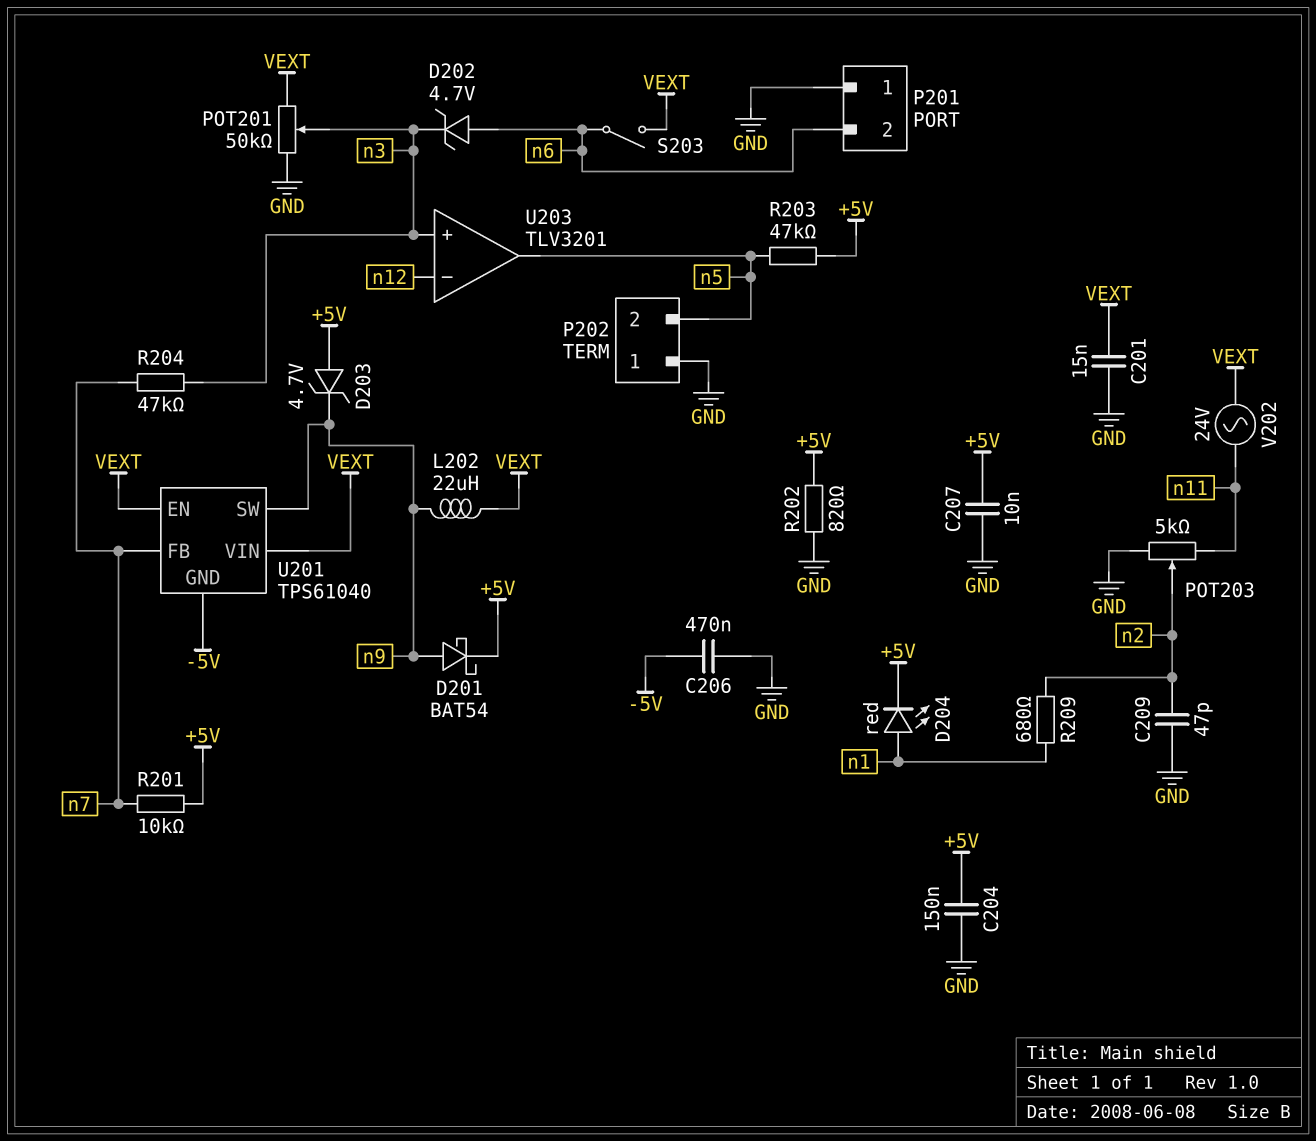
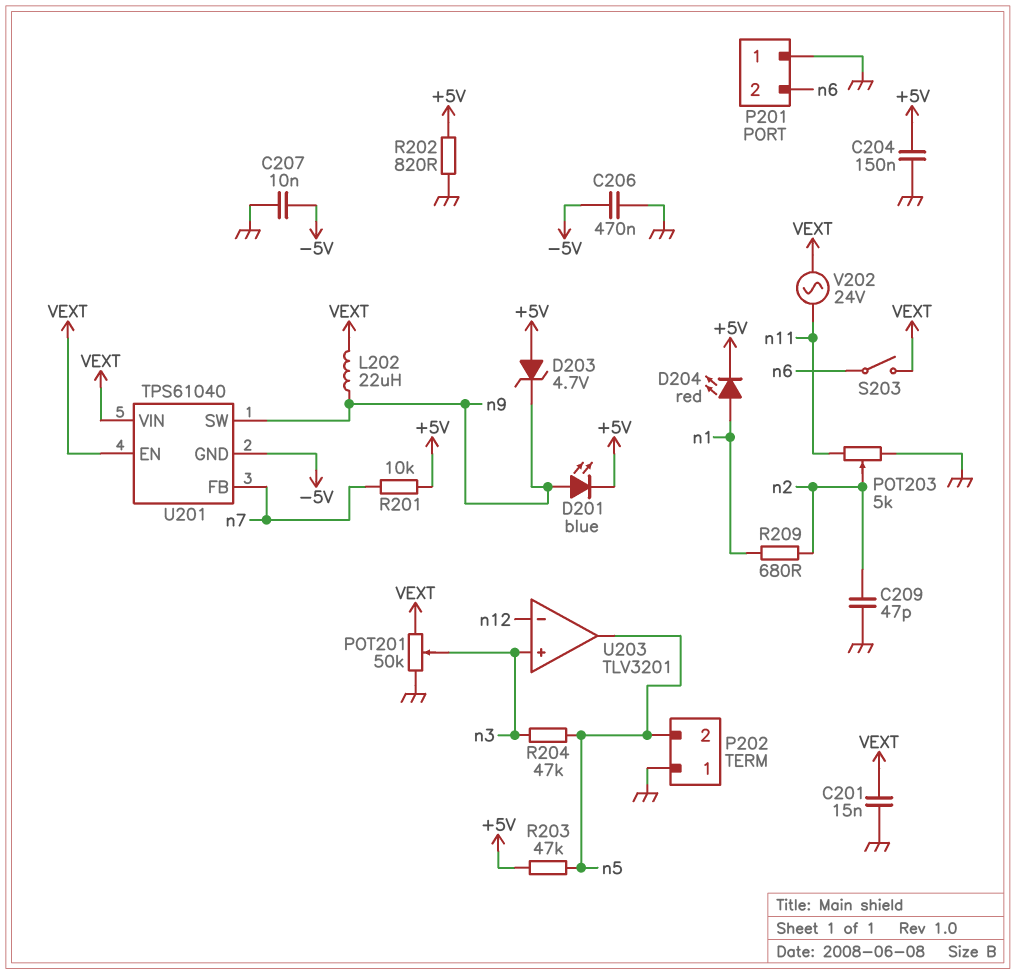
C207: 10nF (+5V, GND) -> 10nF (-5V, GND)
D201: schottky BAT54 (A n9, K +5V) -> LED blue (A n9, K +5V)
D202: zener 4.7V (A n6, K n3) -> none
R204: 47k (n3, n7) -> 47k (n3, n5)

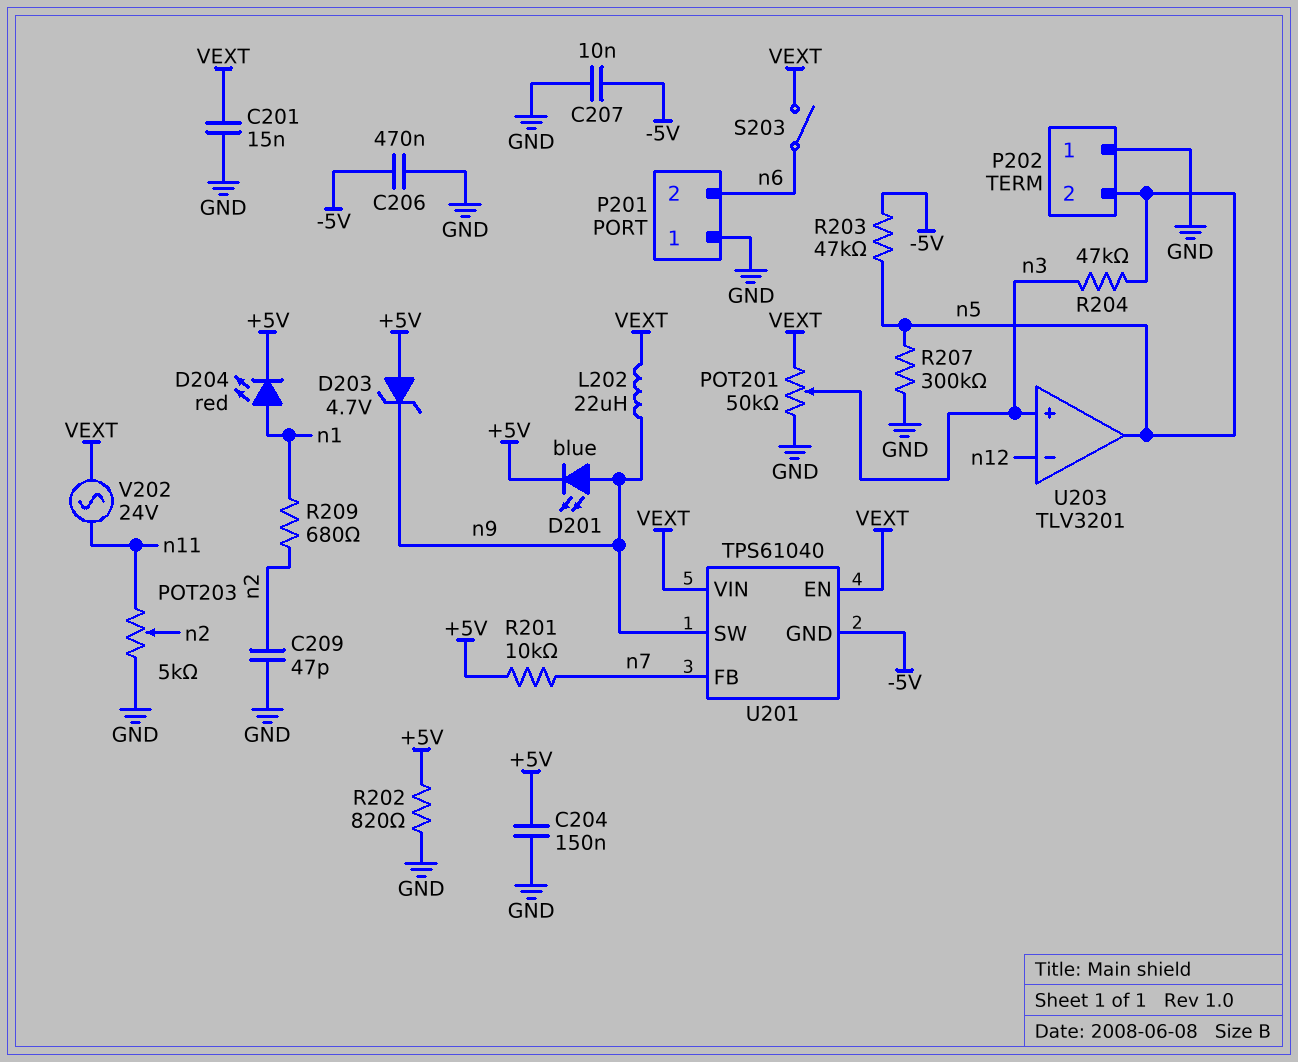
R203: 47k (+5V, n5) -> 47k (-5V, n5)
R207: none -> 300k (GND, n5)

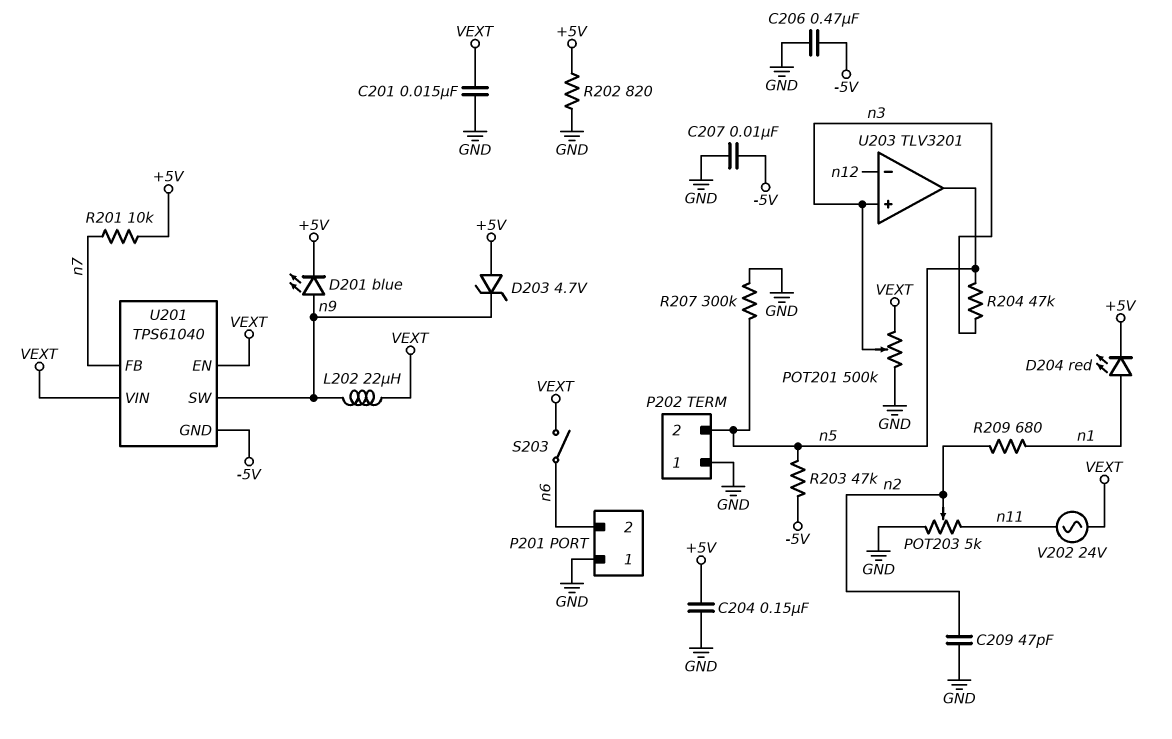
POT201: 50k (GND, VEXT, wiper n3) -> 500k (GND, VEXT, wiper n3)

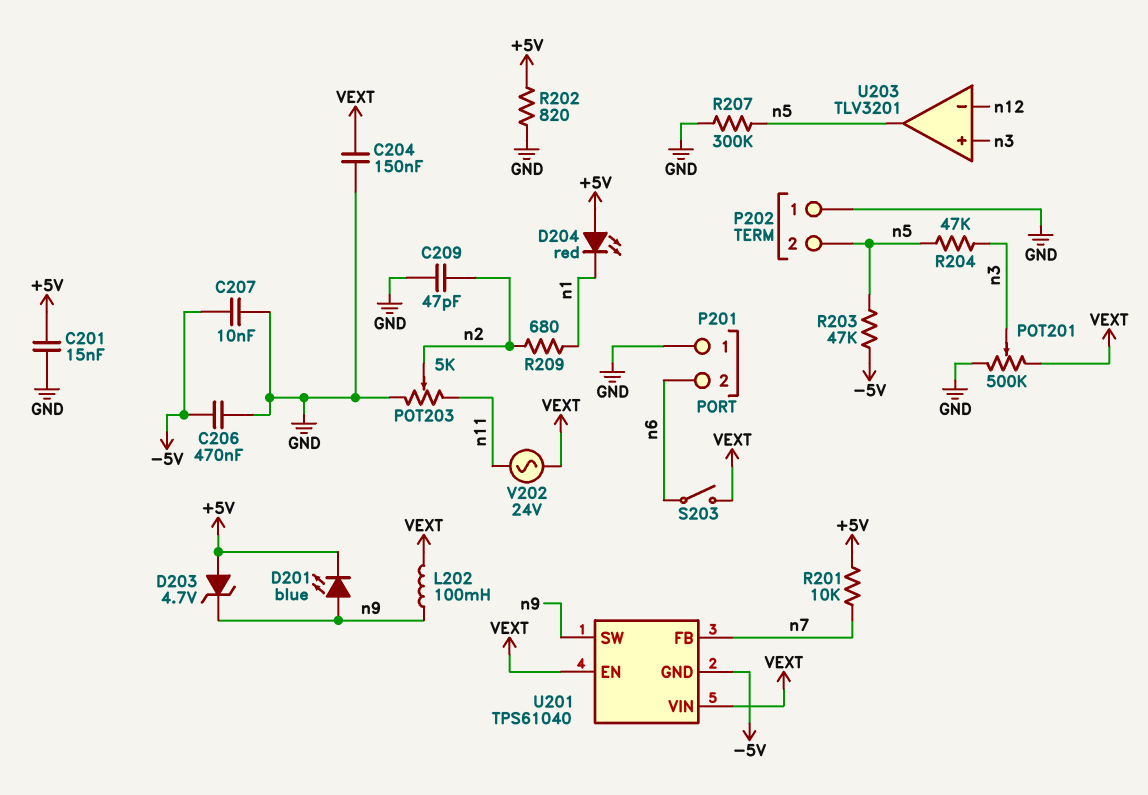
C201: 15nF (GND, VEXT) -> 15nF (+5V, GND)
C204: 150nF (+5V, GND) -> 150nF (GND, VEXT)
D204: LED red (A n1, K +5V) -> LED red (A +5V, K n1)
L202: 22uH (VEXT, n9) -> 100mH (VEXT, n9)

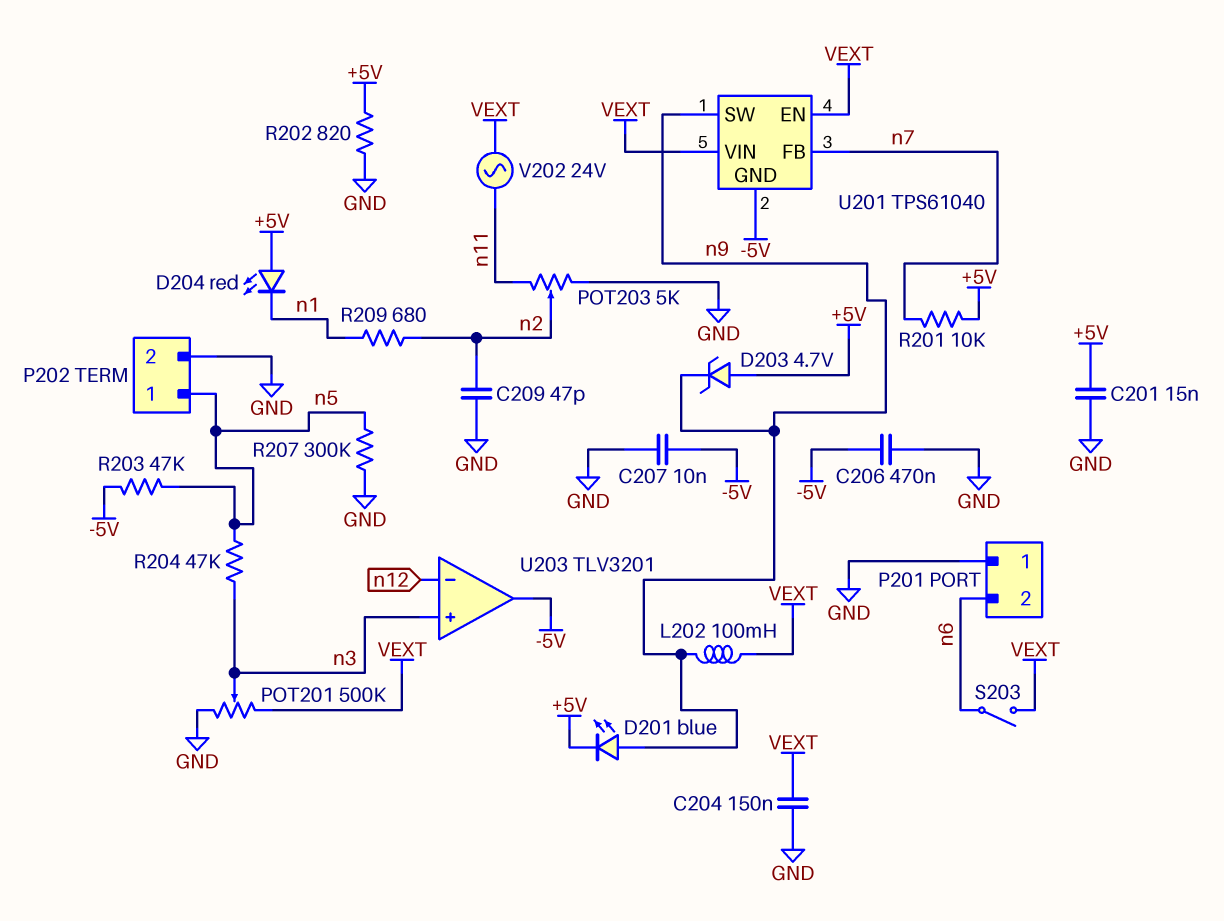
P202 pin 1: GND -> n5
P202 pin 2: n5 -> GND
U203 pin out: n5 -> -5V

